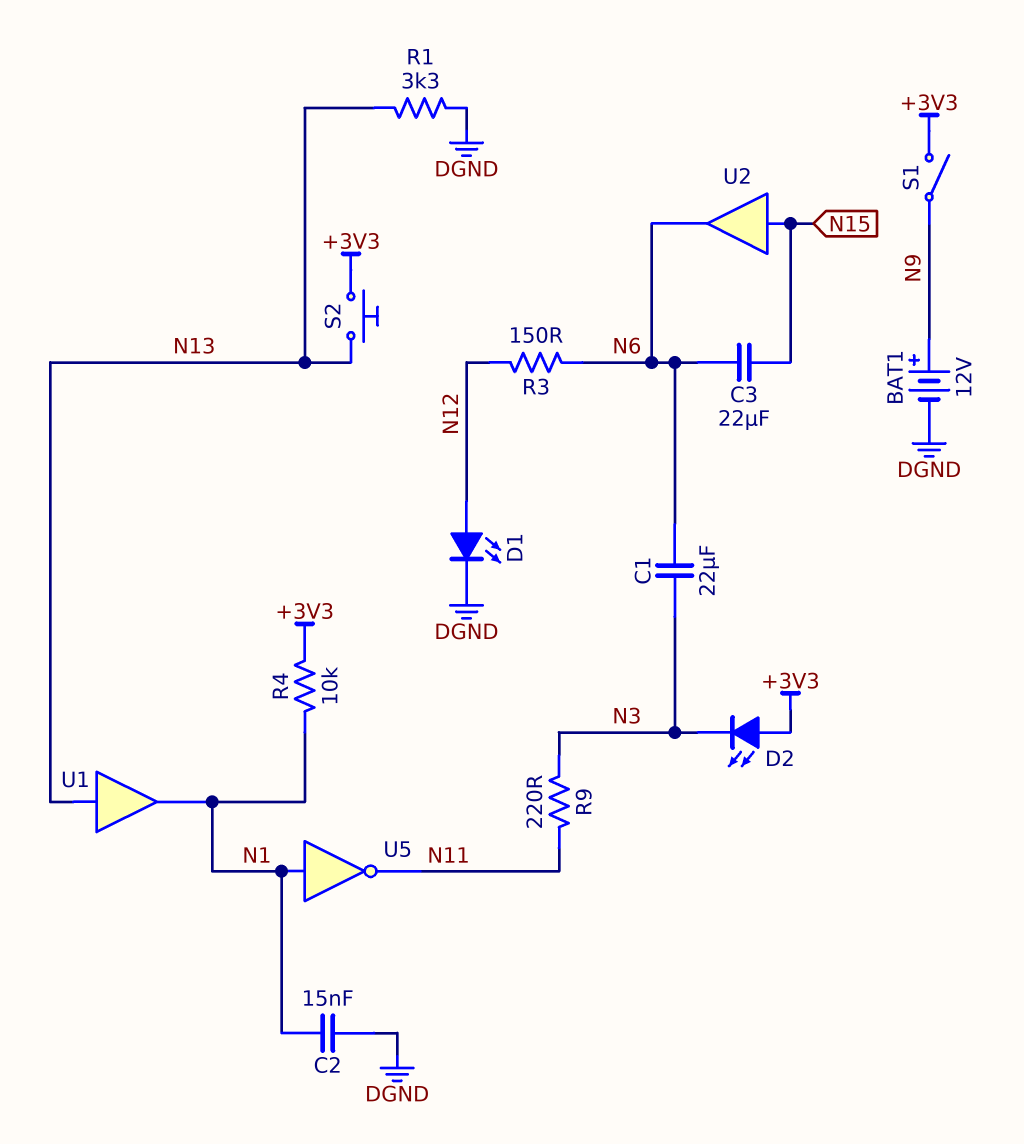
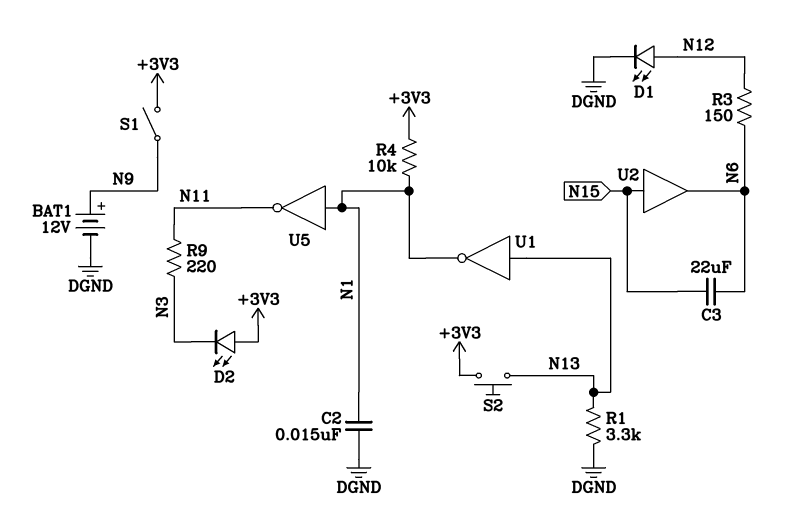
C1: 22uF (N3, N6) -> none
U1: buffer (in N13, out N1) -> NOT (in N13, out N1)

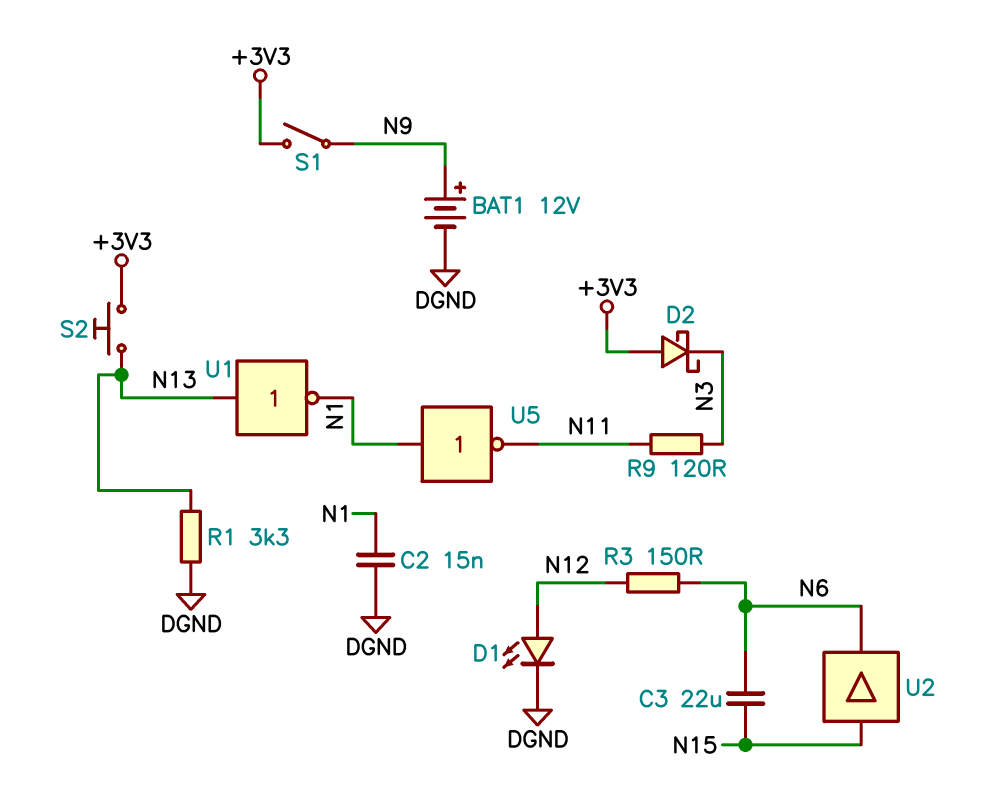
D2: LED (A +3V3, K N3) -> schottky (A +3V3, K N3)
R4: 10k (+3V3, N1) -> none
R9: 220 (N3, N11) -> 120 (N3, N11)

